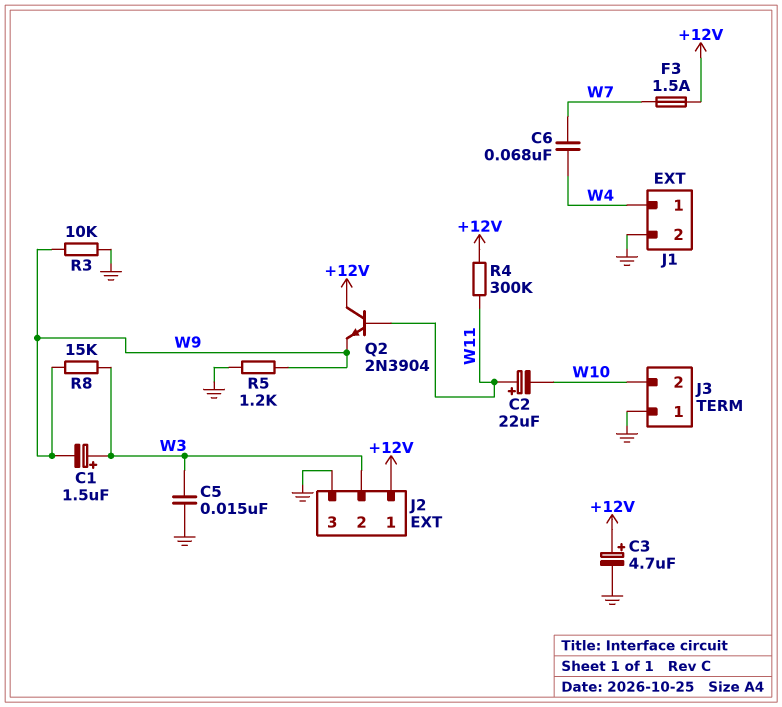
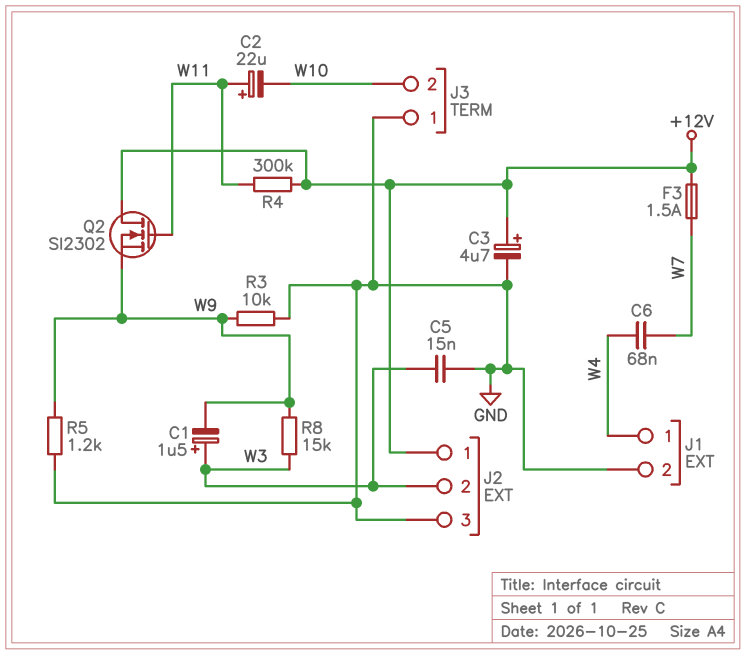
Q2: NPN 2N3904 (B W11, C +12V, E W9) -> NMOS SI2302 (G W11, D +12V, S W9)

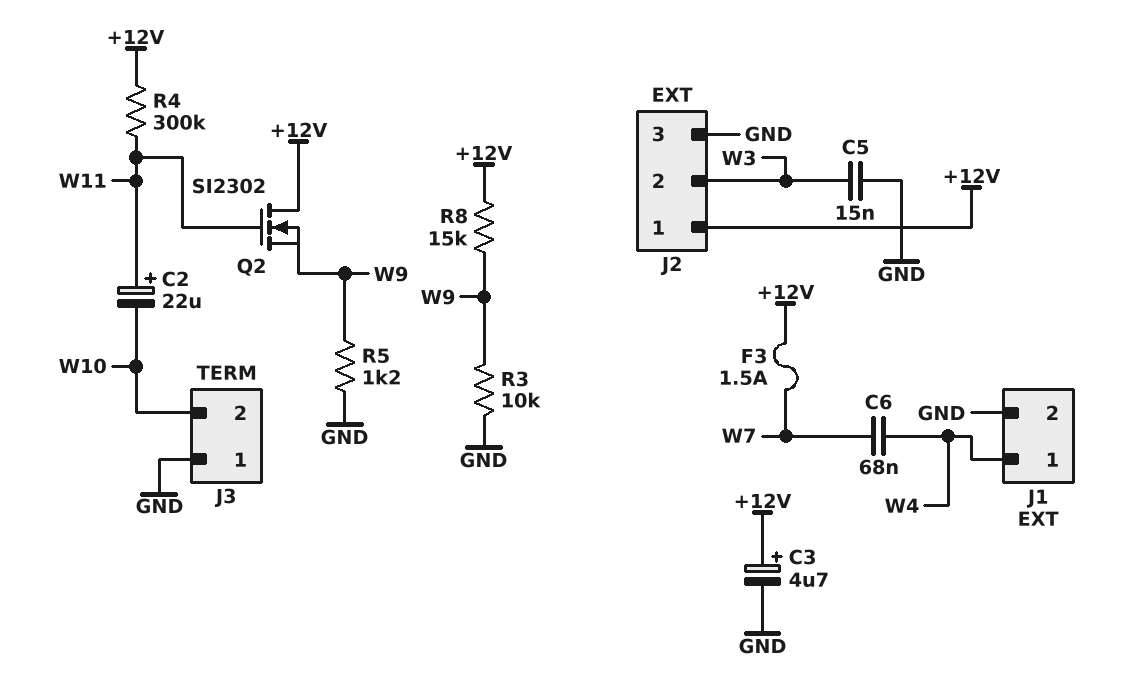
C1: 1.5uF (plus W3, minus W9) -> none
R8: 15k (W3, W9) -> 15k (+12V, W9)

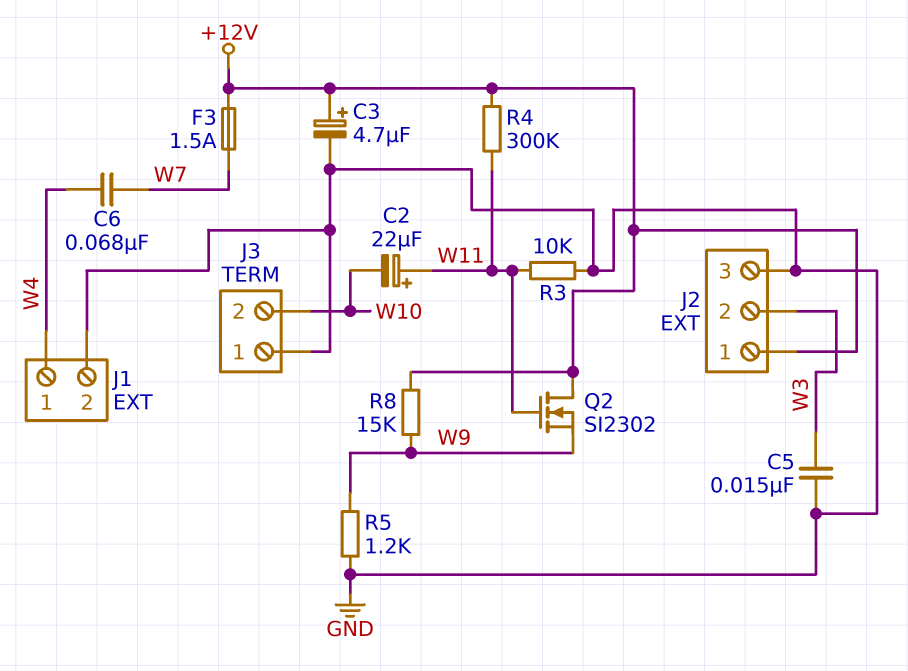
R3: 10k (GND, W9) -> 10k (GND, W11)

